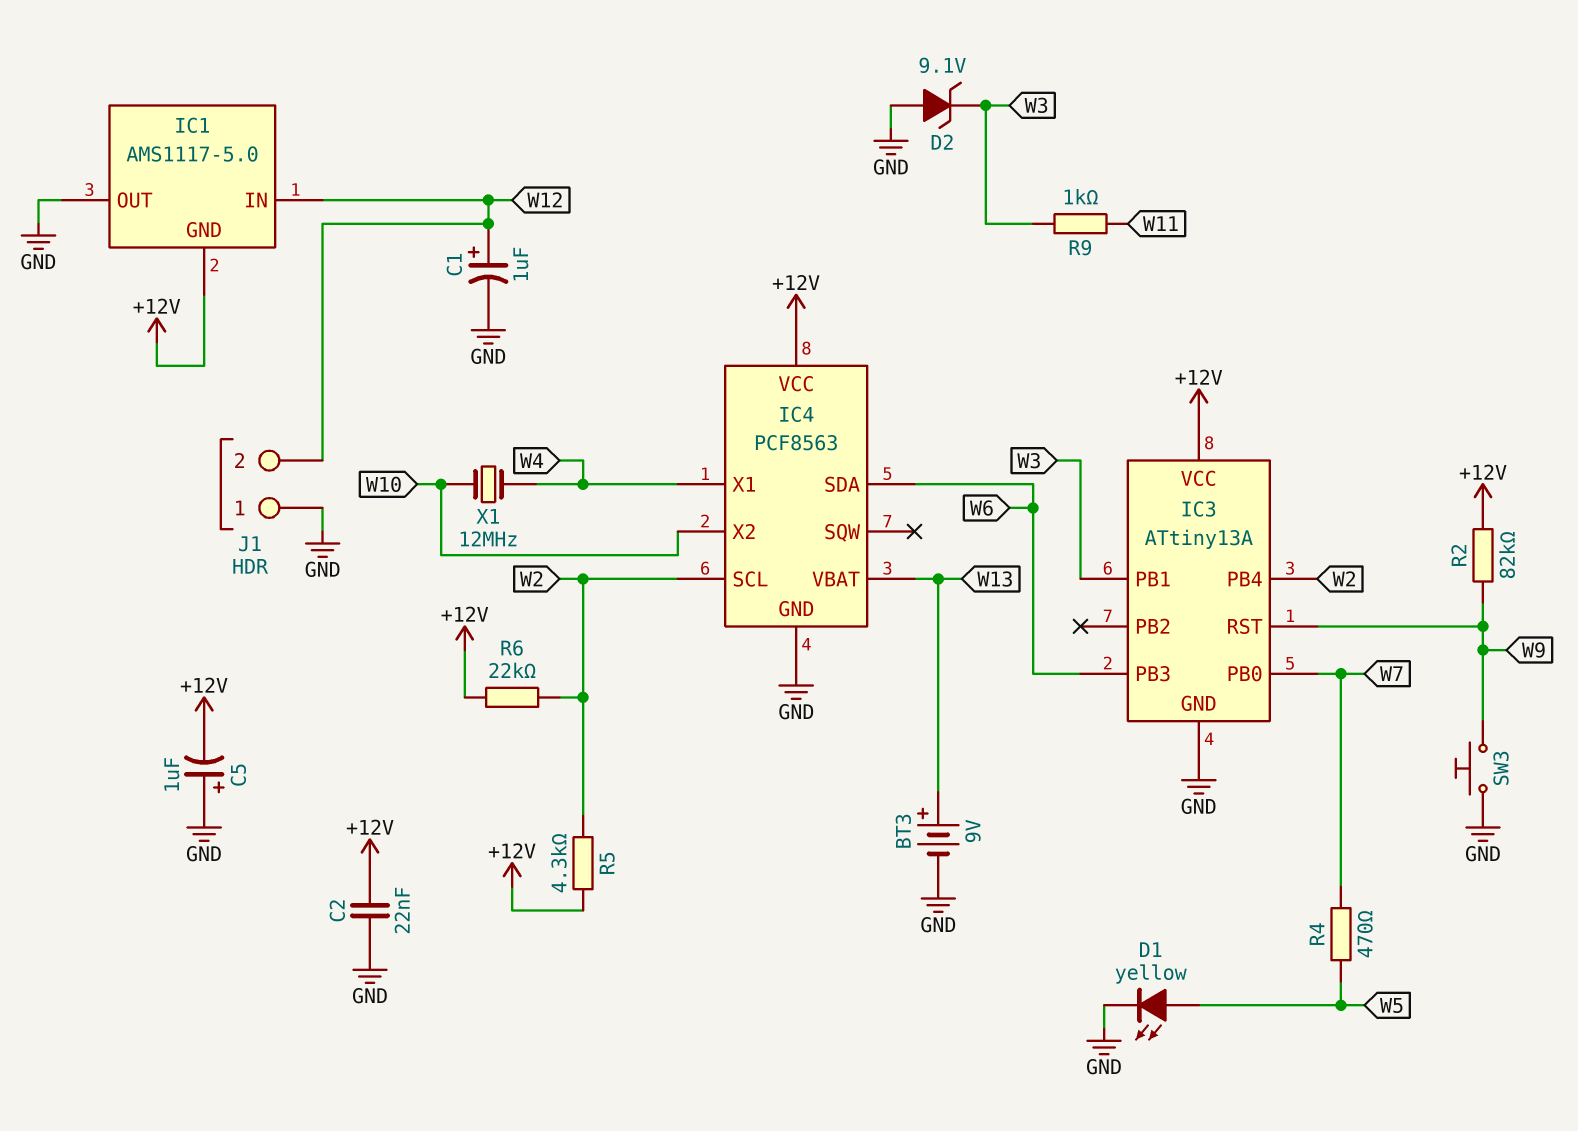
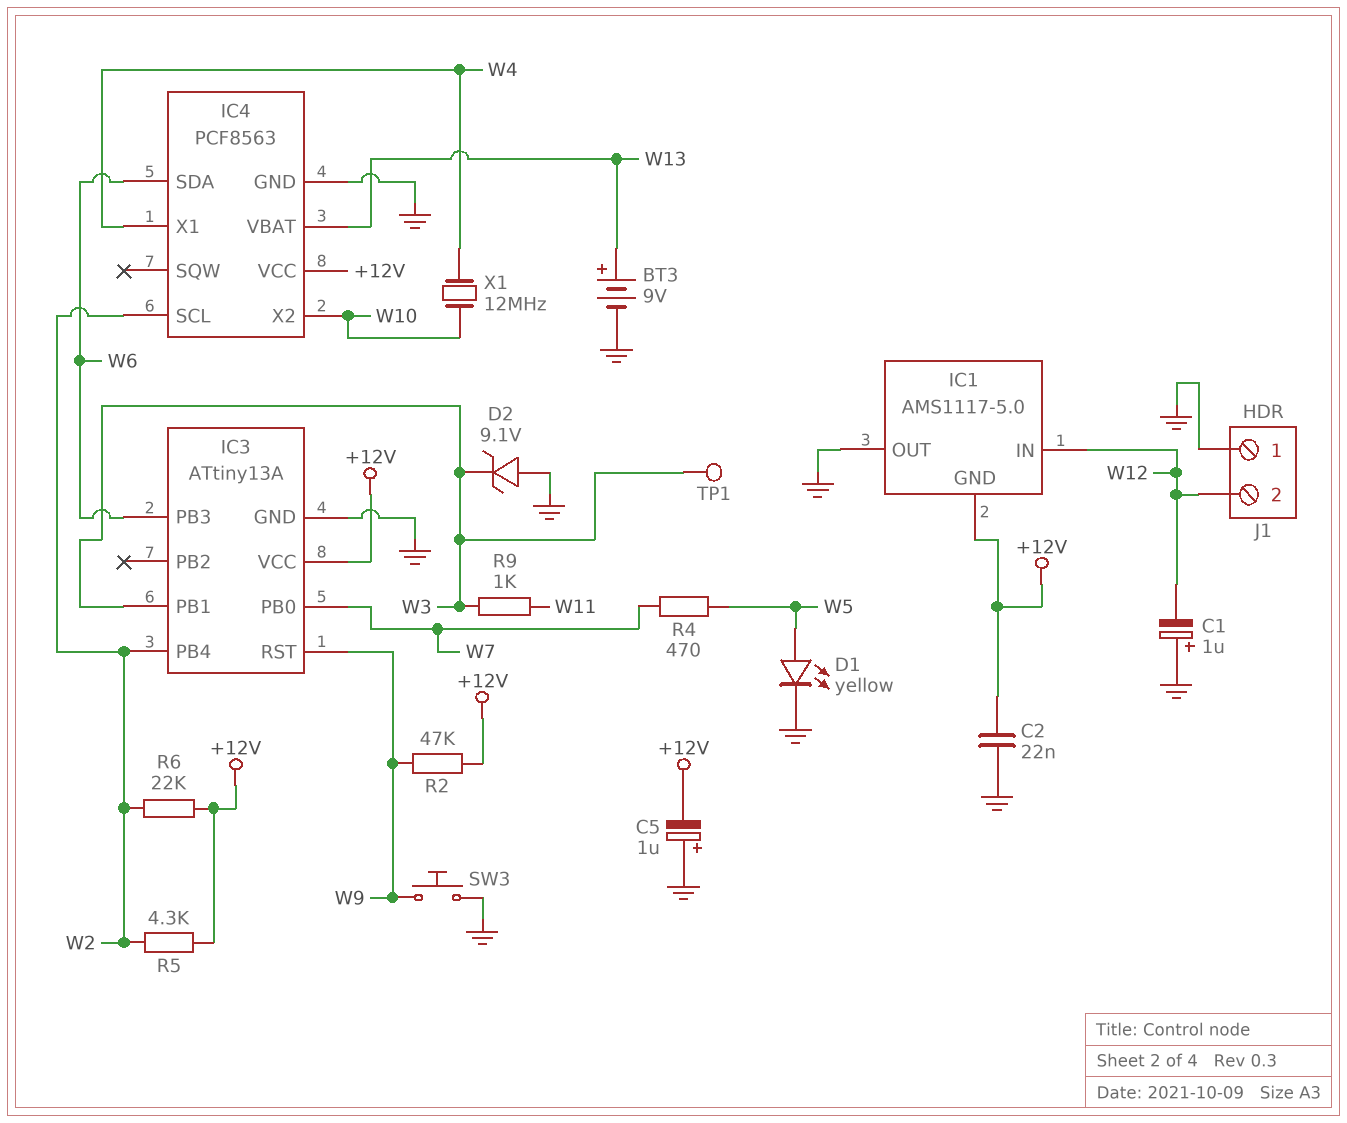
C1: 1uF (plus W12, minus GND) -> 1uF (plus GND, minus W12)
R2: 82k (+12V, W9) -> 47k (+12V, W9)
TP1: none -> test point (W3)

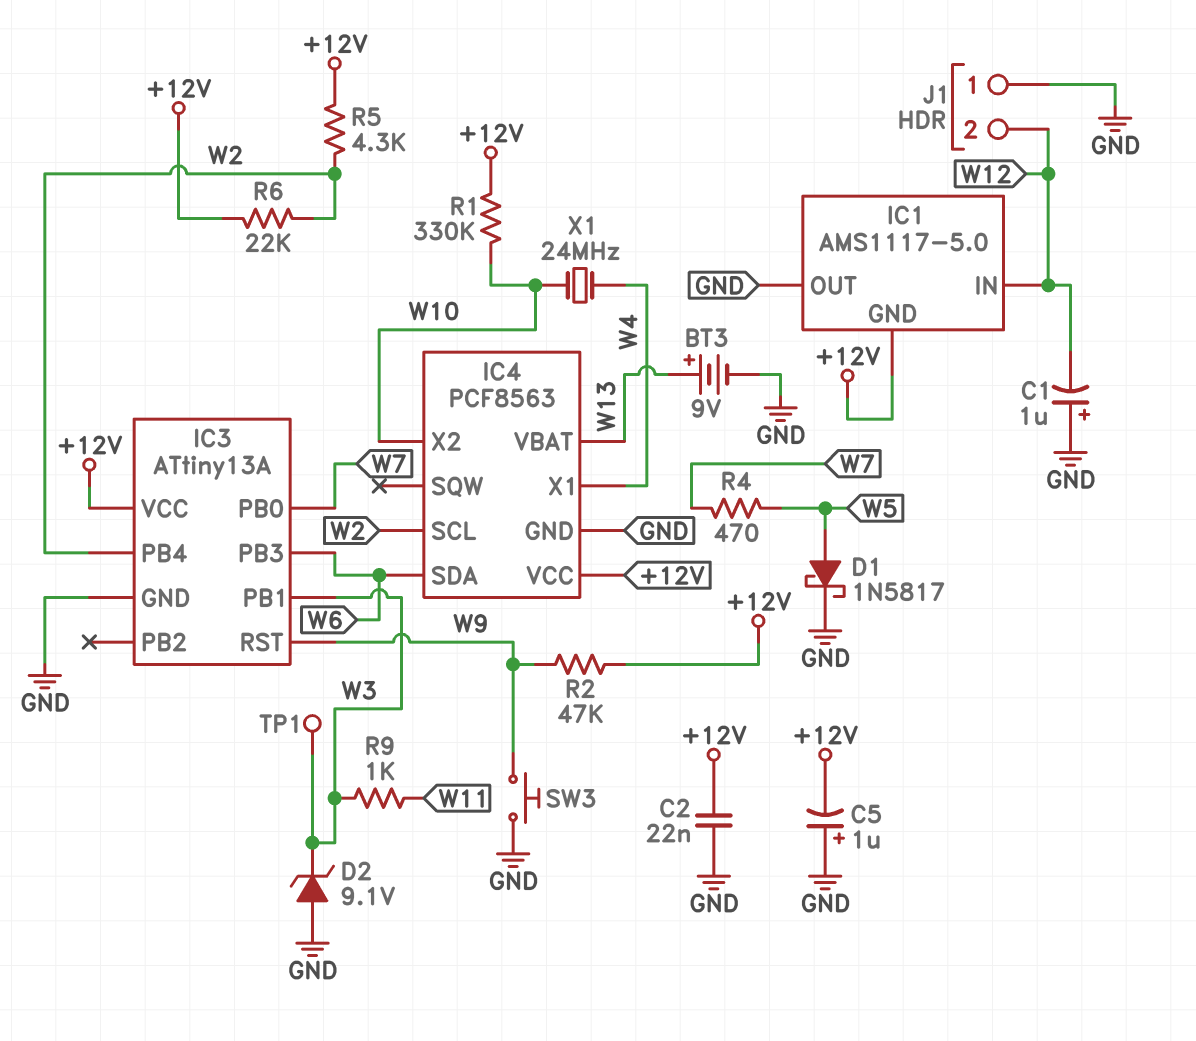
D1: LED yellow (A W5, K GND) -> schottky 1N5817 (A W5, K GND)
R1: none -> 330k (+12V, W10)
X1: 12MHz (W4, W10) -> 24MHz (W4, W10)

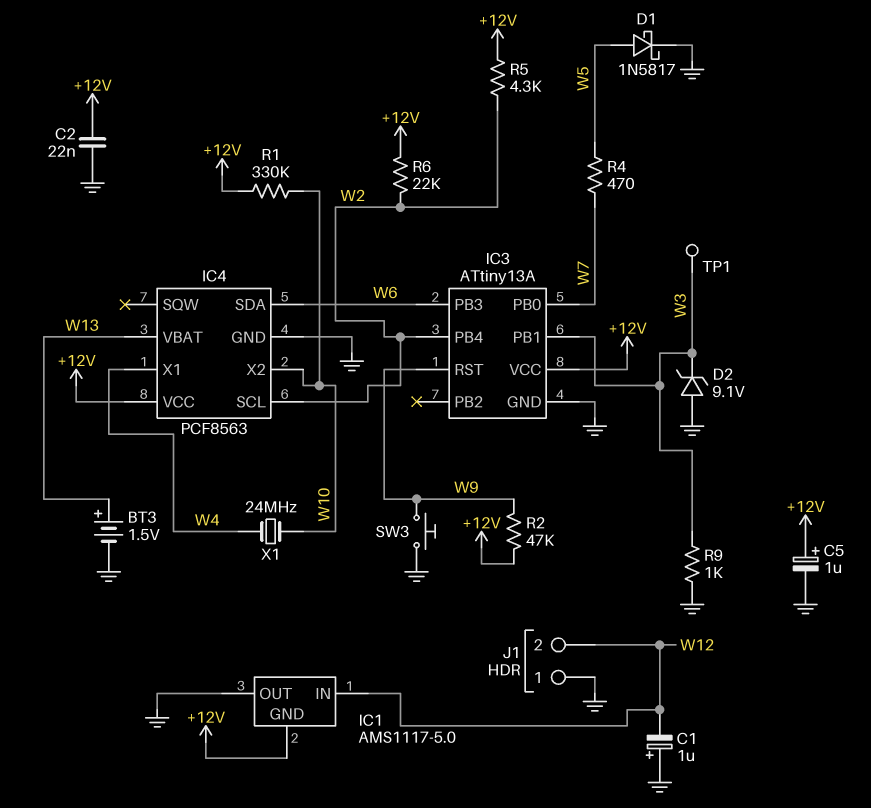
BT3: 9V (plus W13, minus GND) -> 1.5V (plus W13, minus GND)
C5: 1uF (plus GND, minus +12V) -> 1uF (plus +12V, minus GND)
R9: 1k (W3, W11) -> 1k (GND, W3)

